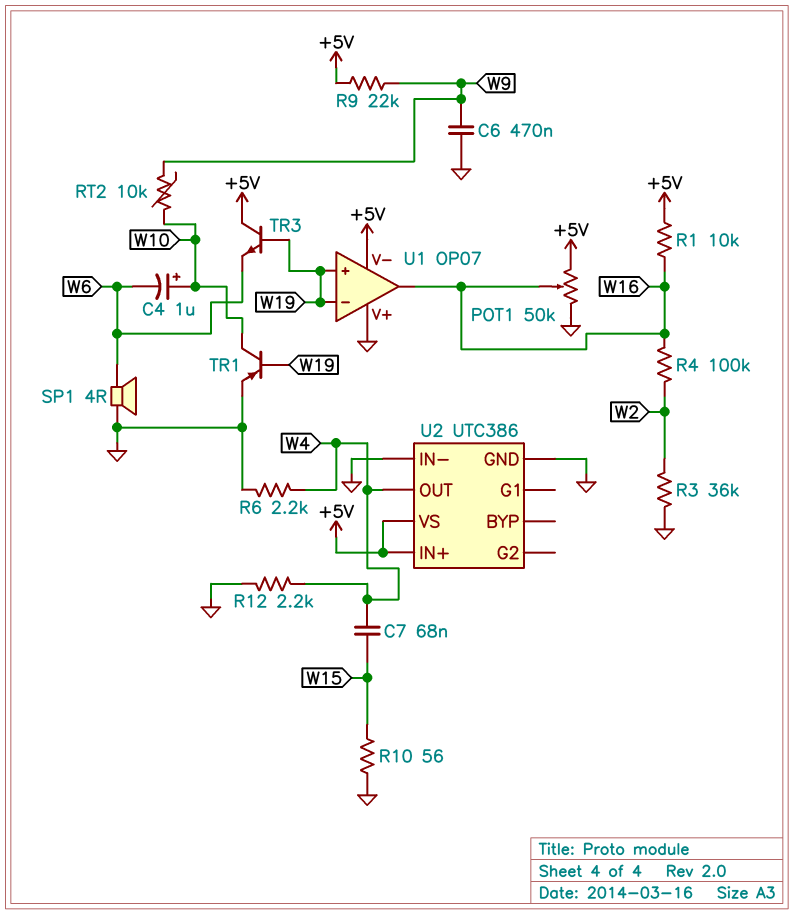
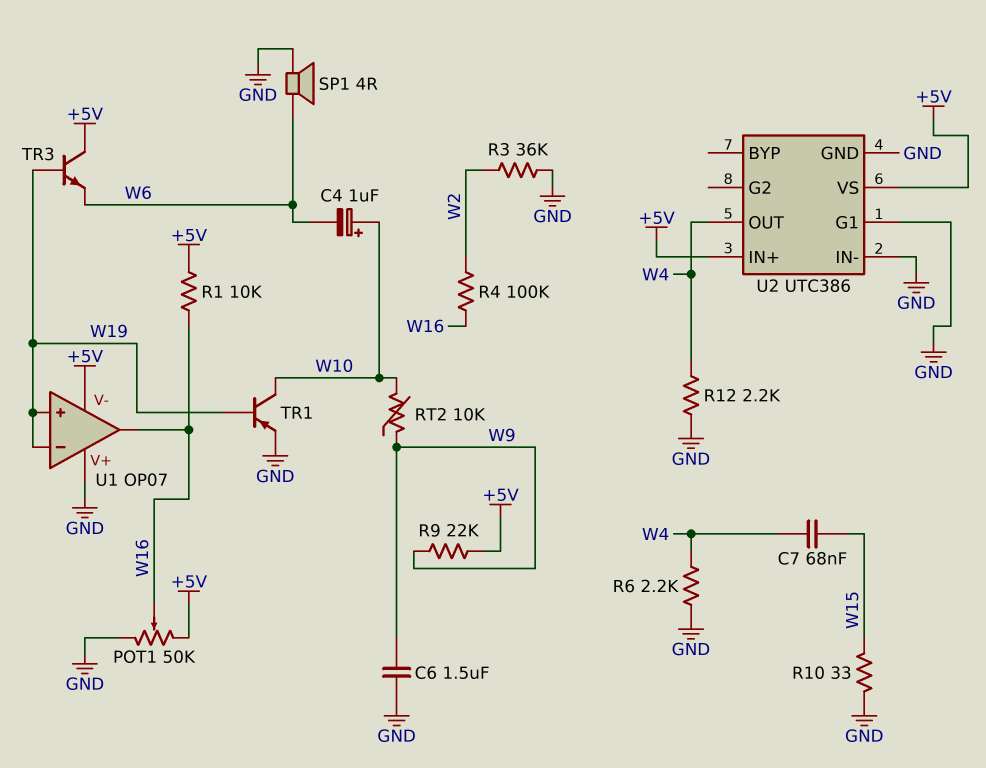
C6: 470nF (GND, W9) -> 1.5uF (GND, W9)
R10: 56 (GND, W15) -> 33 (GND, W15)
U2 pin G1: none -> GND

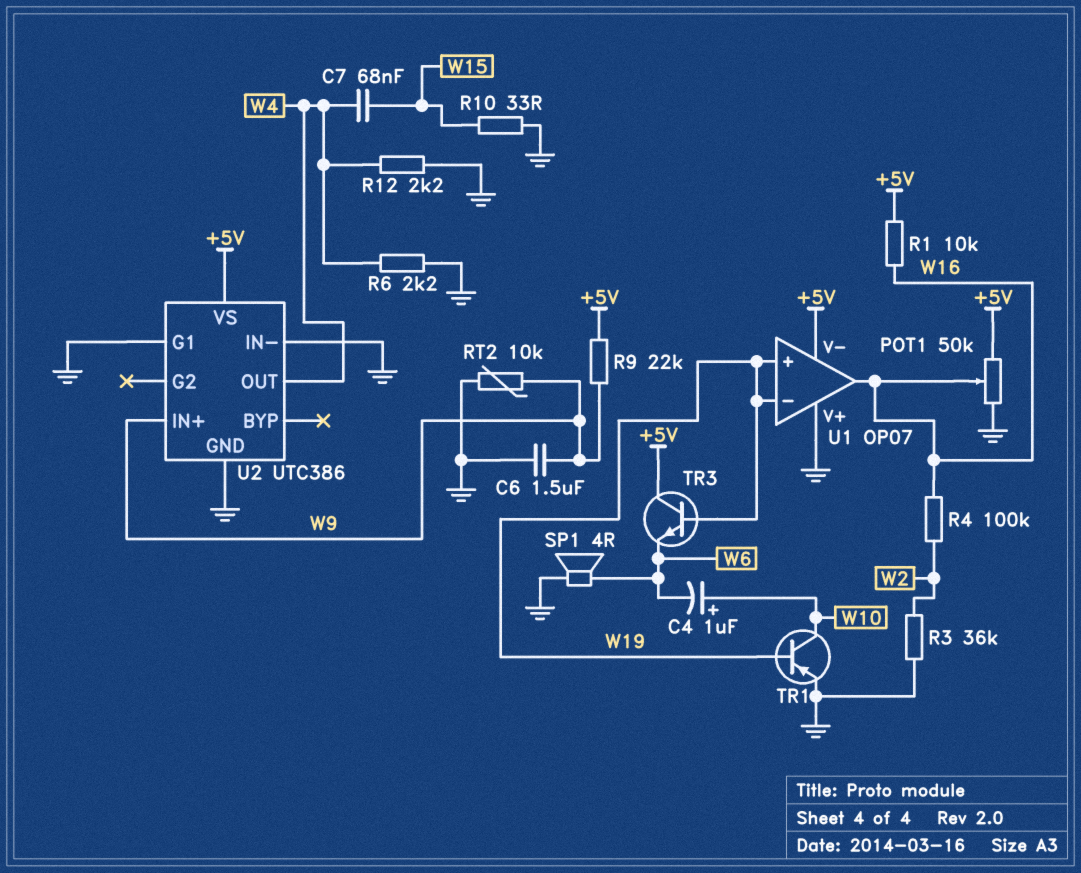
RT2: 10k (W9, W10) -> 10k (GND, W9)
U2 pin IN+: +5V -> W9

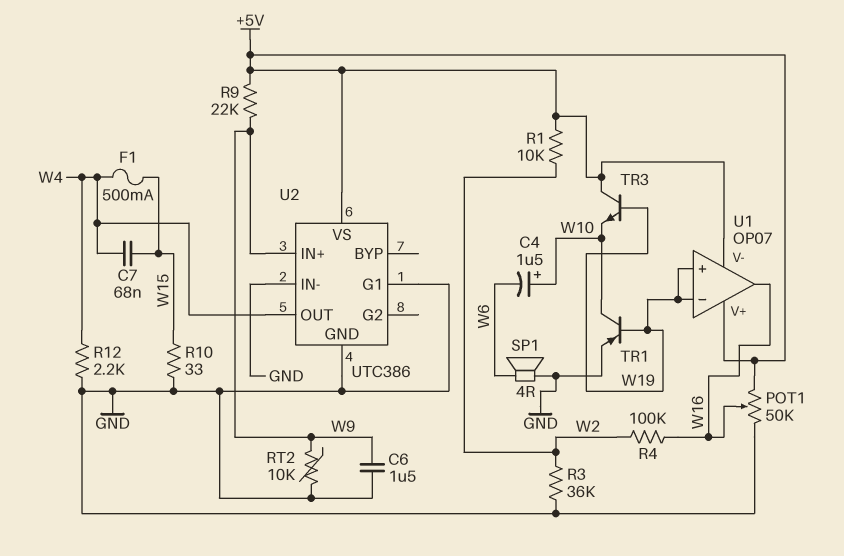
C4: 1uF (plus W10, minus W6) -> 1.5uF (plus W10, minus W6)
F1: none -> 500mA (W4, W15)
R1: 10k (+5V, W16) -> 10k (+5V, W2)
R6: 2.2k (GND, W4) -> none
TR3: NPN (B W19, C +5V, E W6) -> NPN (B W19, C +5V, E W10)
U1 pin V+: GND -> +5V

